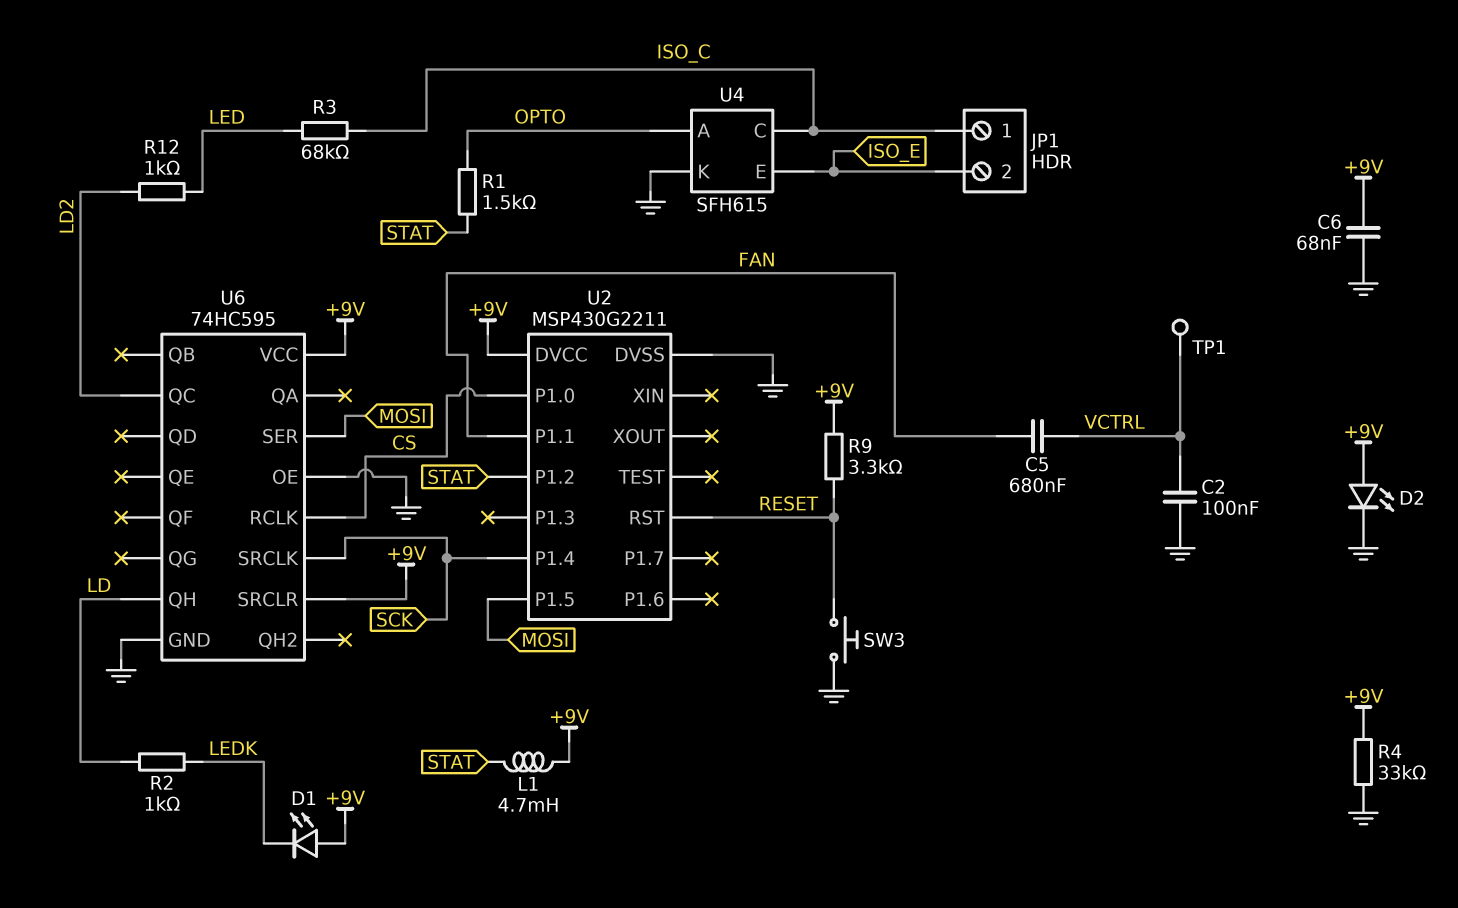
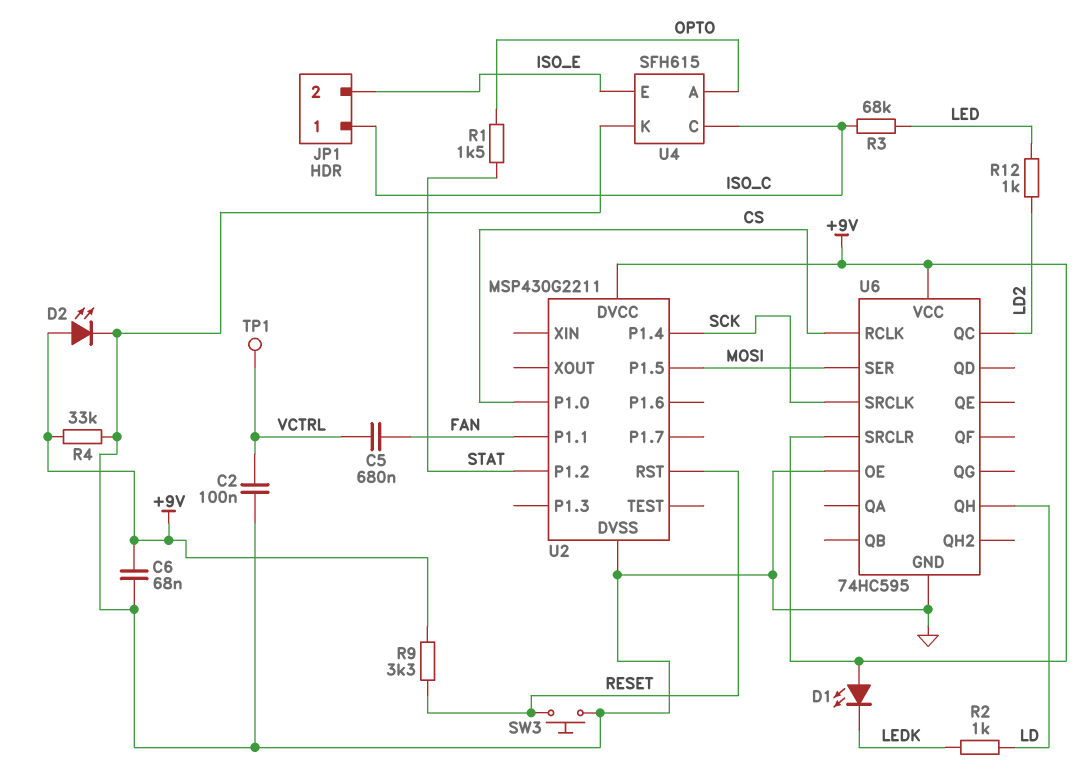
L1: 4.7mH (+9V, STAT) -> none

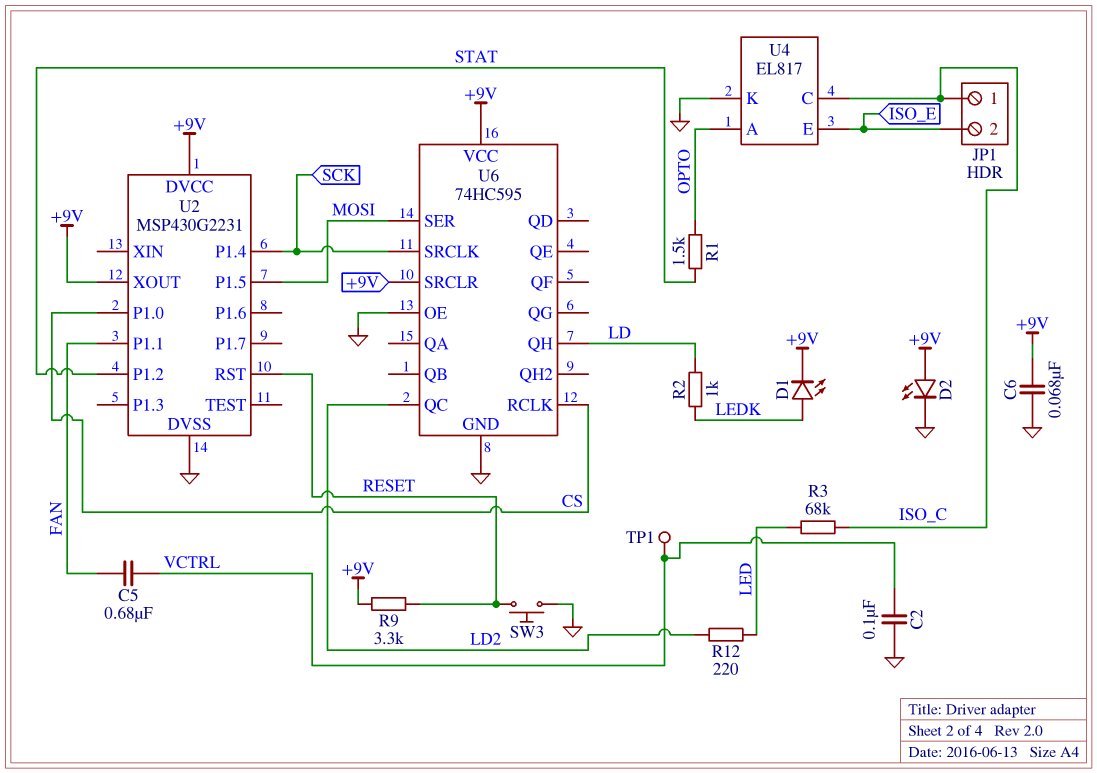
D1: LED (A +9V, K LEDK) -> LED (A LEDK, K +9V)
R4: 33k (+9V, GND) -> none
R12: 1k (LD2, LED) -> 220 (LD2, LED)
U2: MSP430G2211 -> MSP430G2231
U2 pin XOUT: none -> +9V
U4: SFH615 -> EL817

